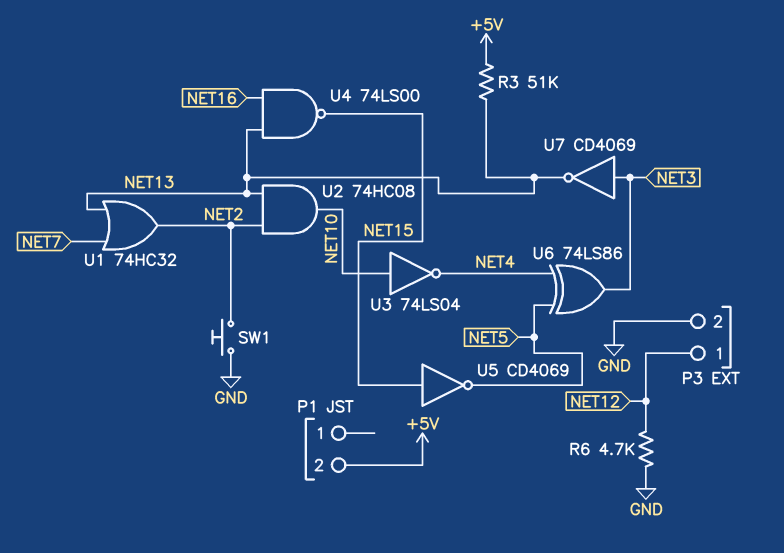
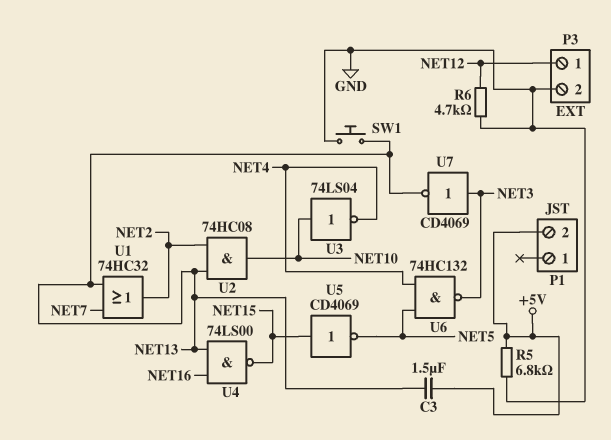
C3: none -> 1.5uF (+5V, NET13)
R3: 51k (+5V, NET13) -> none
R5: none -> 6.8k (+5V, GND)
SW1: button (GND, NET2) -> button (GND, NET13)
U6: XOR 74LS86 (in NET4, in NET5, out NET3) -> NAND 74HC132 (in NET4, in NET5, out NET3)

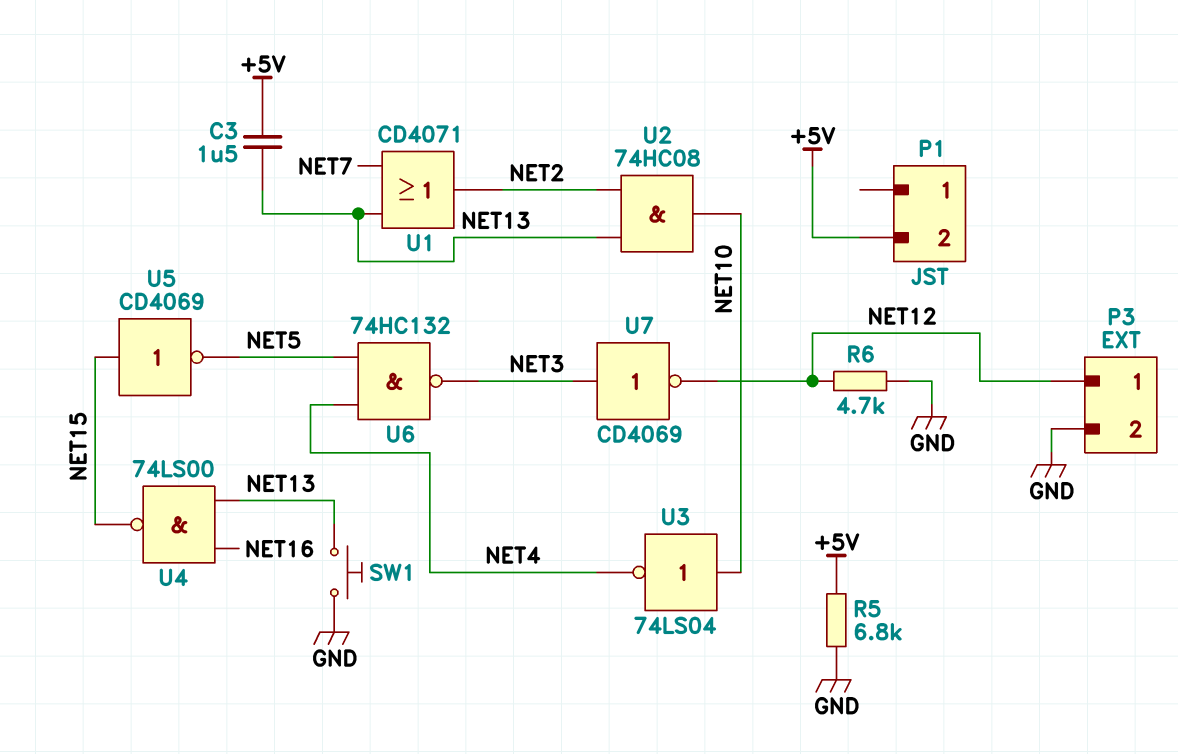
U1: OR 74HC32 (in NET7, in NET13, out NET2) -> OR CD4071 (in NET7, in NET13, out NET2)
U7: NOT CD4069 (in NET3, out NET13) -> NOT CD4069 (in NET3, out NET12)

